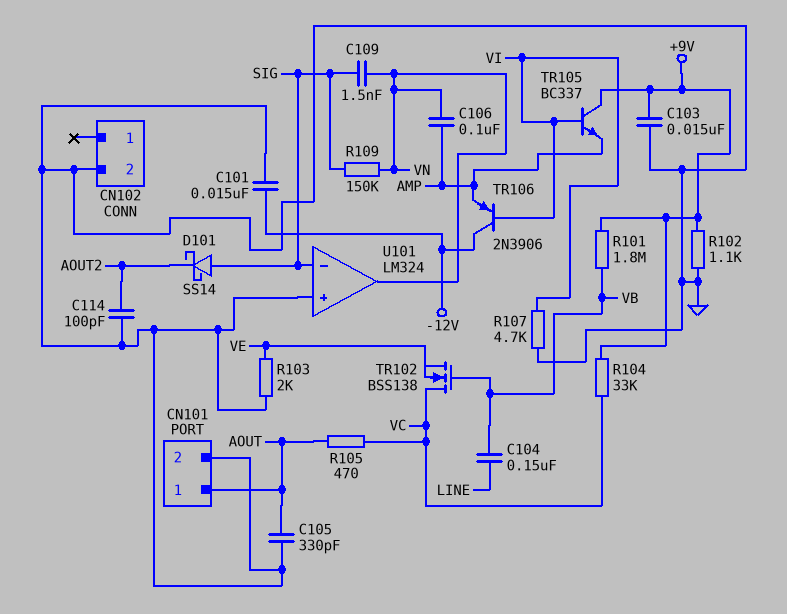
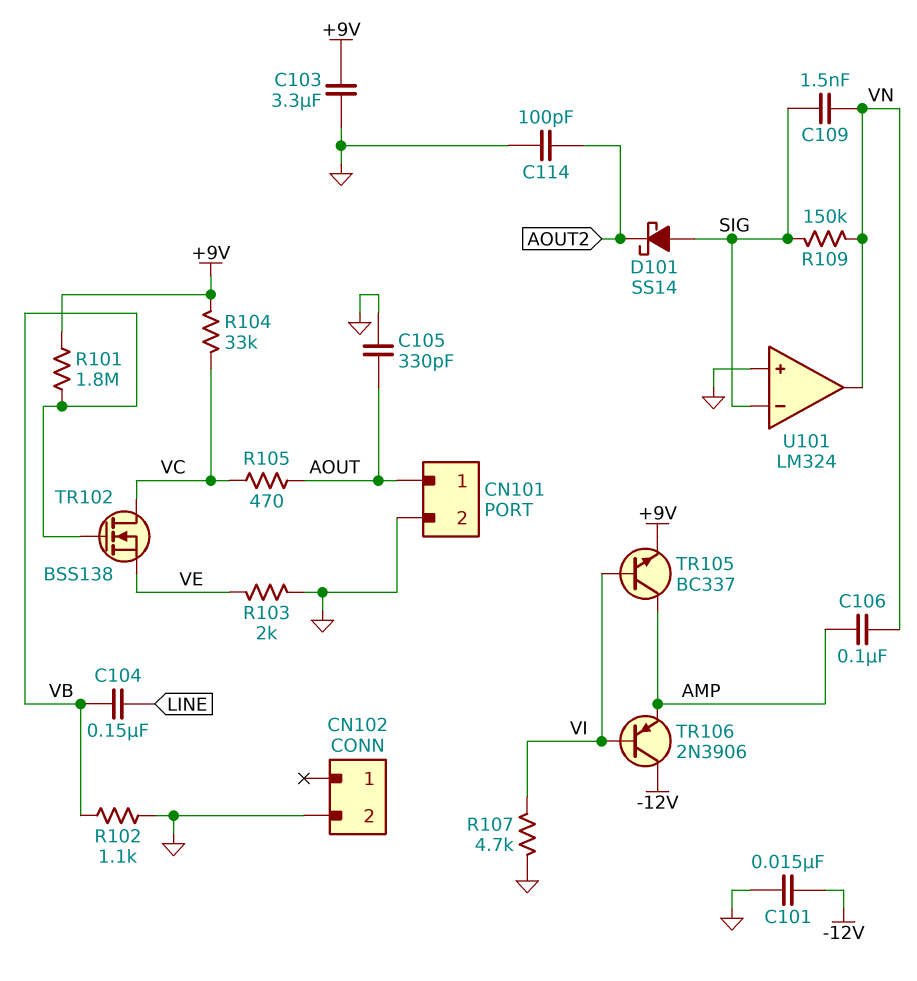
C103: 15nF (+9V, GND) -> 3.3uF (+9V, GND)
R102: 1.1k (+9V, GND) -> 1.1k (GND, VB)
TR105: NPN BC337 (B VI, C +9V, E AMP) -> NPN BC337 (B VI, C AMP, E +9V)

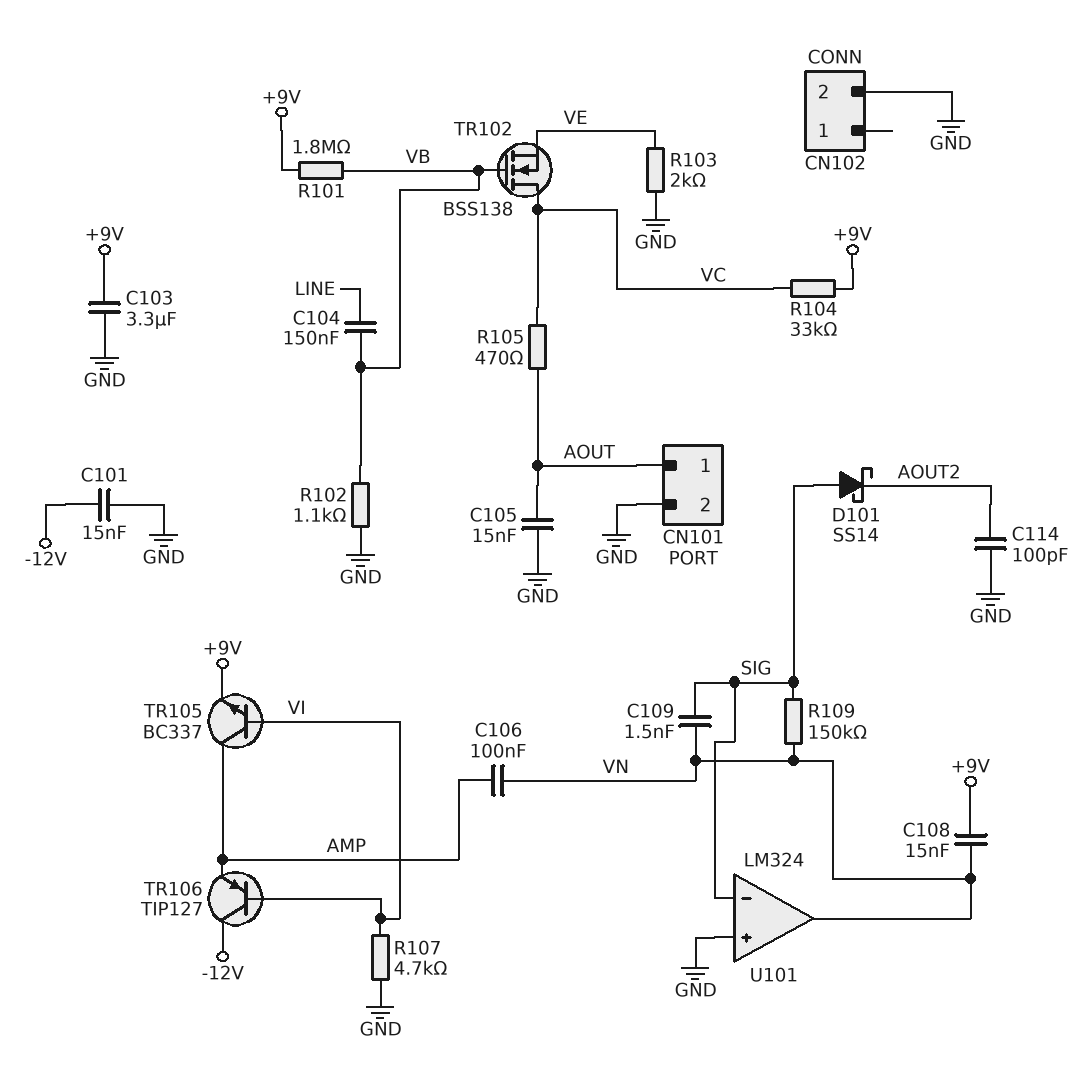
C105: 330pF (AOUT, GND) -> 15nF (AOUT, GND)
C108: none -> 15nF (+9V, VN)
TR106: PNP 2N3906 (B VI, C -12V, E AMP) -> PNP TIP127 (B VI, C -12V, E AMP)

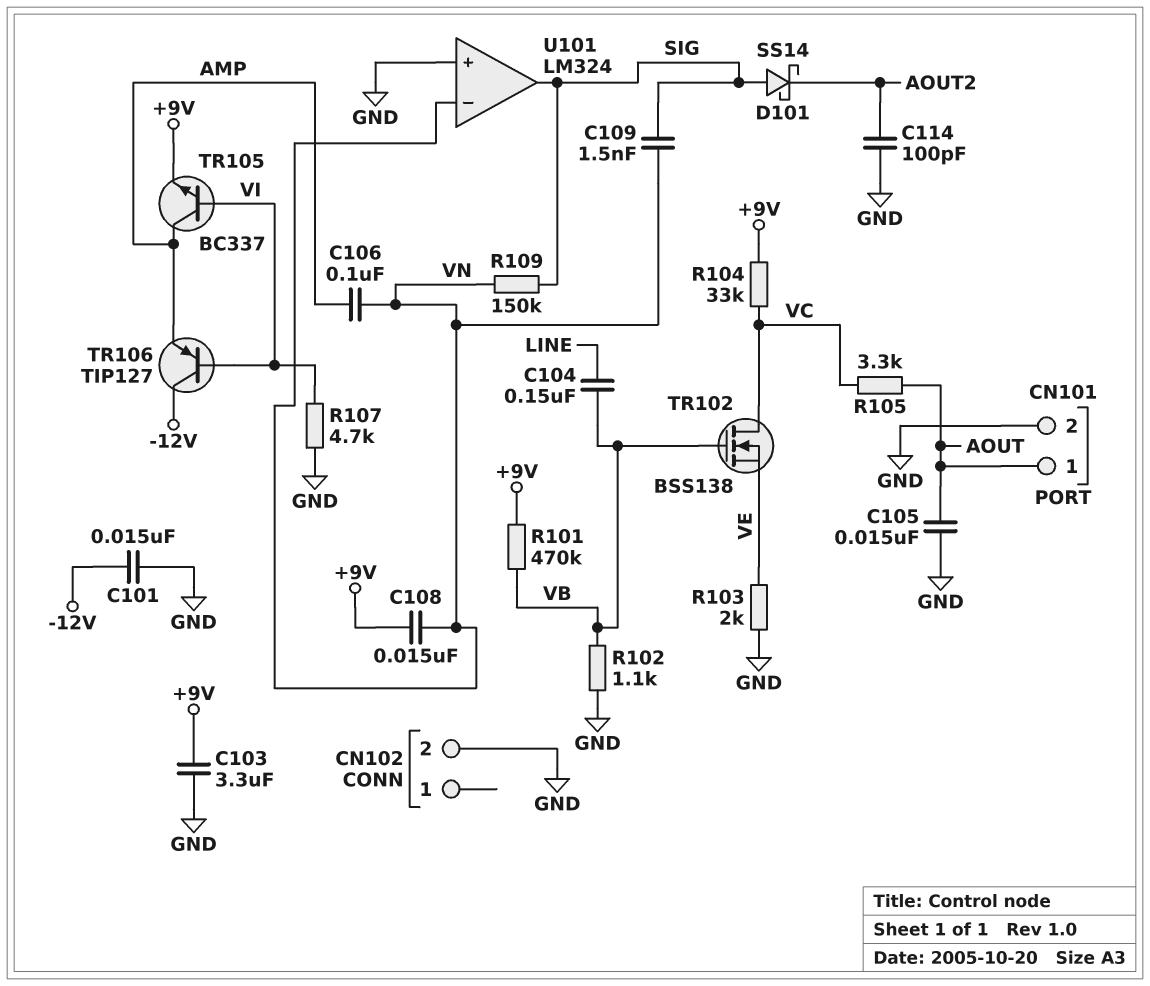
R101: 1.8M (+9V, VB) -> 470k (+9V, VB)
R105: 470 (AOUT, VC) -> 3.3k (AOUT, VC)
U101 pin in-: SIG -> VN
U101 pin out: VN -> SIG

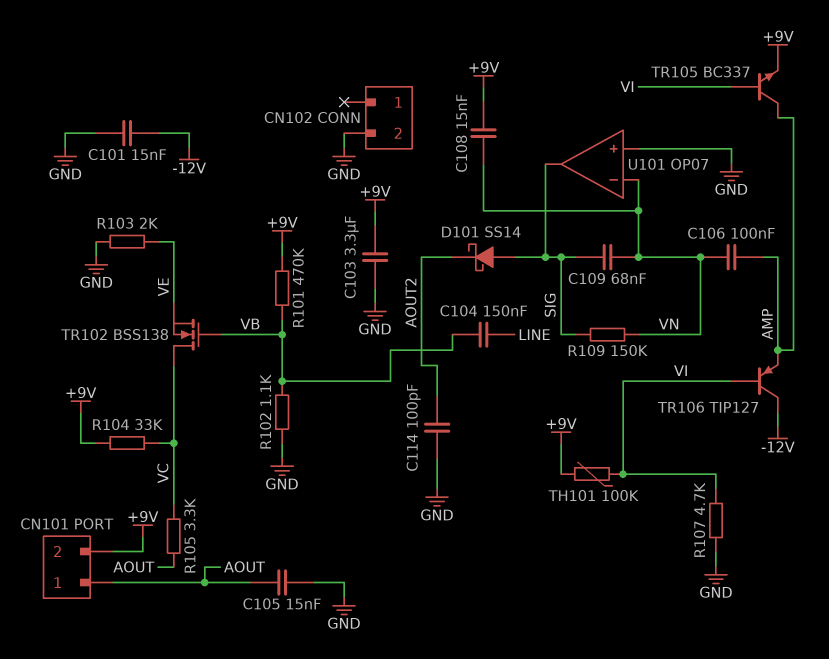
C109: 1.5nF (SIG, VN) -> 68nF (SIG, VN)
CN101 pin 2: GND -> +9V
TH101: none -> 100k (+9V, VI)
U101: LM324 -> OP07

